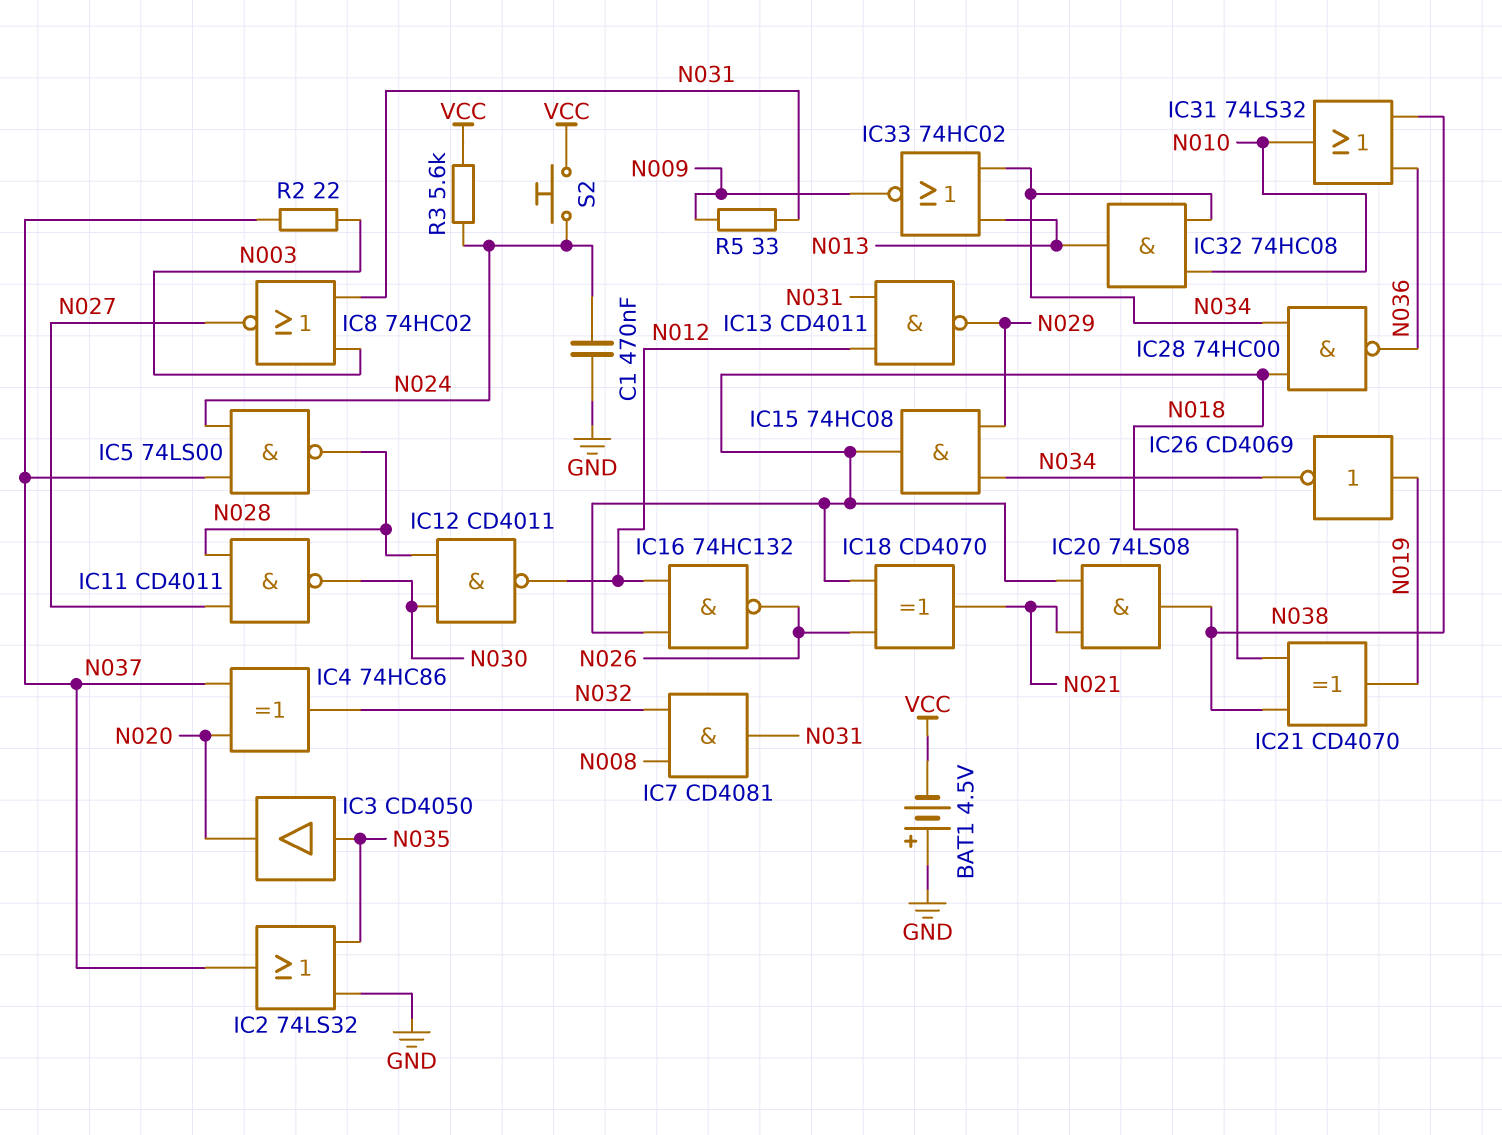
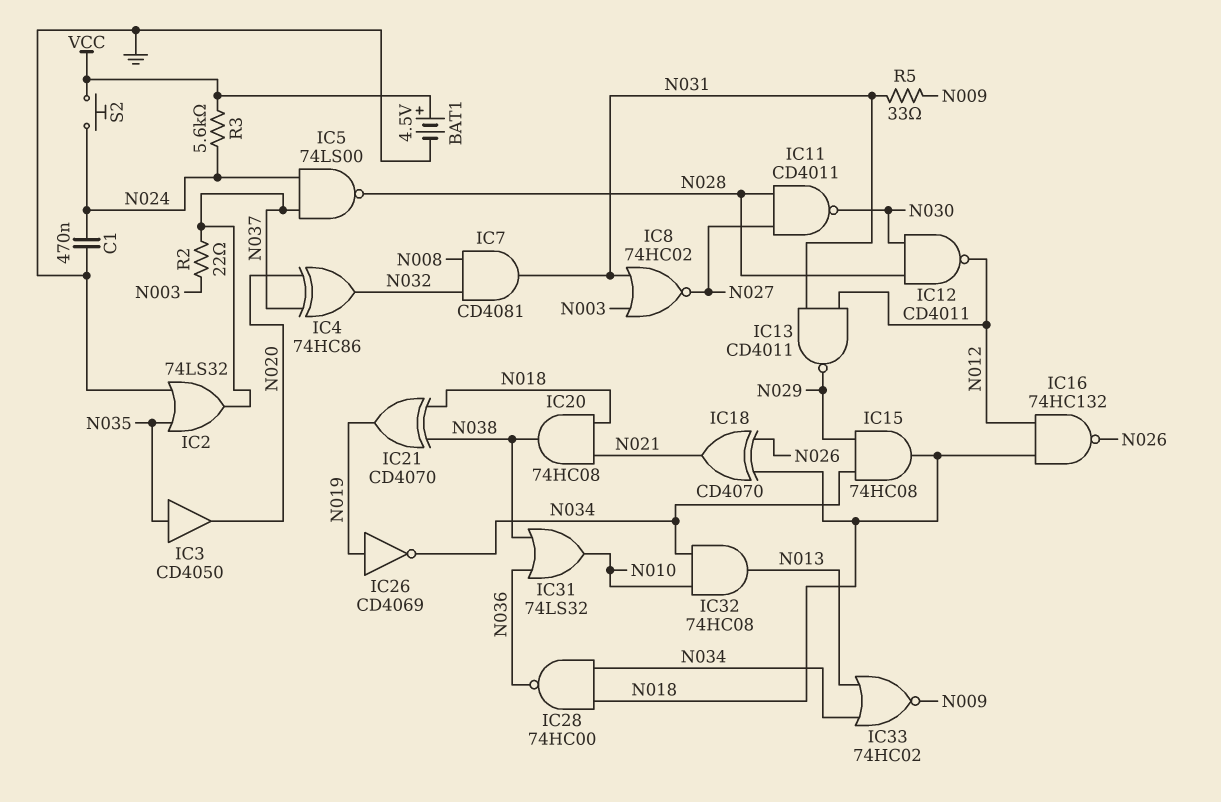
BAT1: 4.5V (plus GND, minus VCC) -> 4.5V (plus VCC, minus GND)
IC20: AND 74LS08 (in N018, in N021, out N038) -> AND 74HC08 (in N018, in N021, out N038)

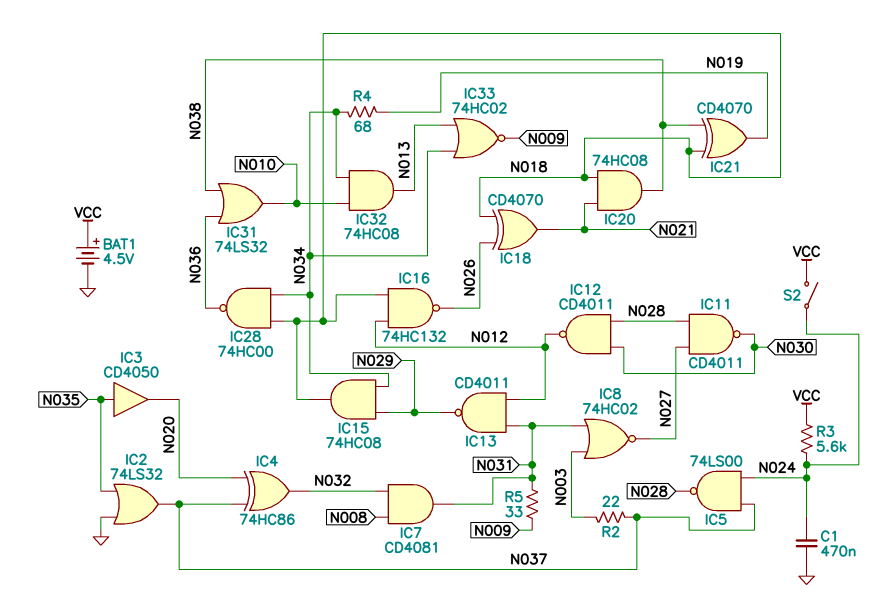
IC26: NOT CD4069 (in N019, out N034) -> none
R4: none -> 68 (N019, N034)
S2: button (N024, VCC) -> switch (N024, VCC)

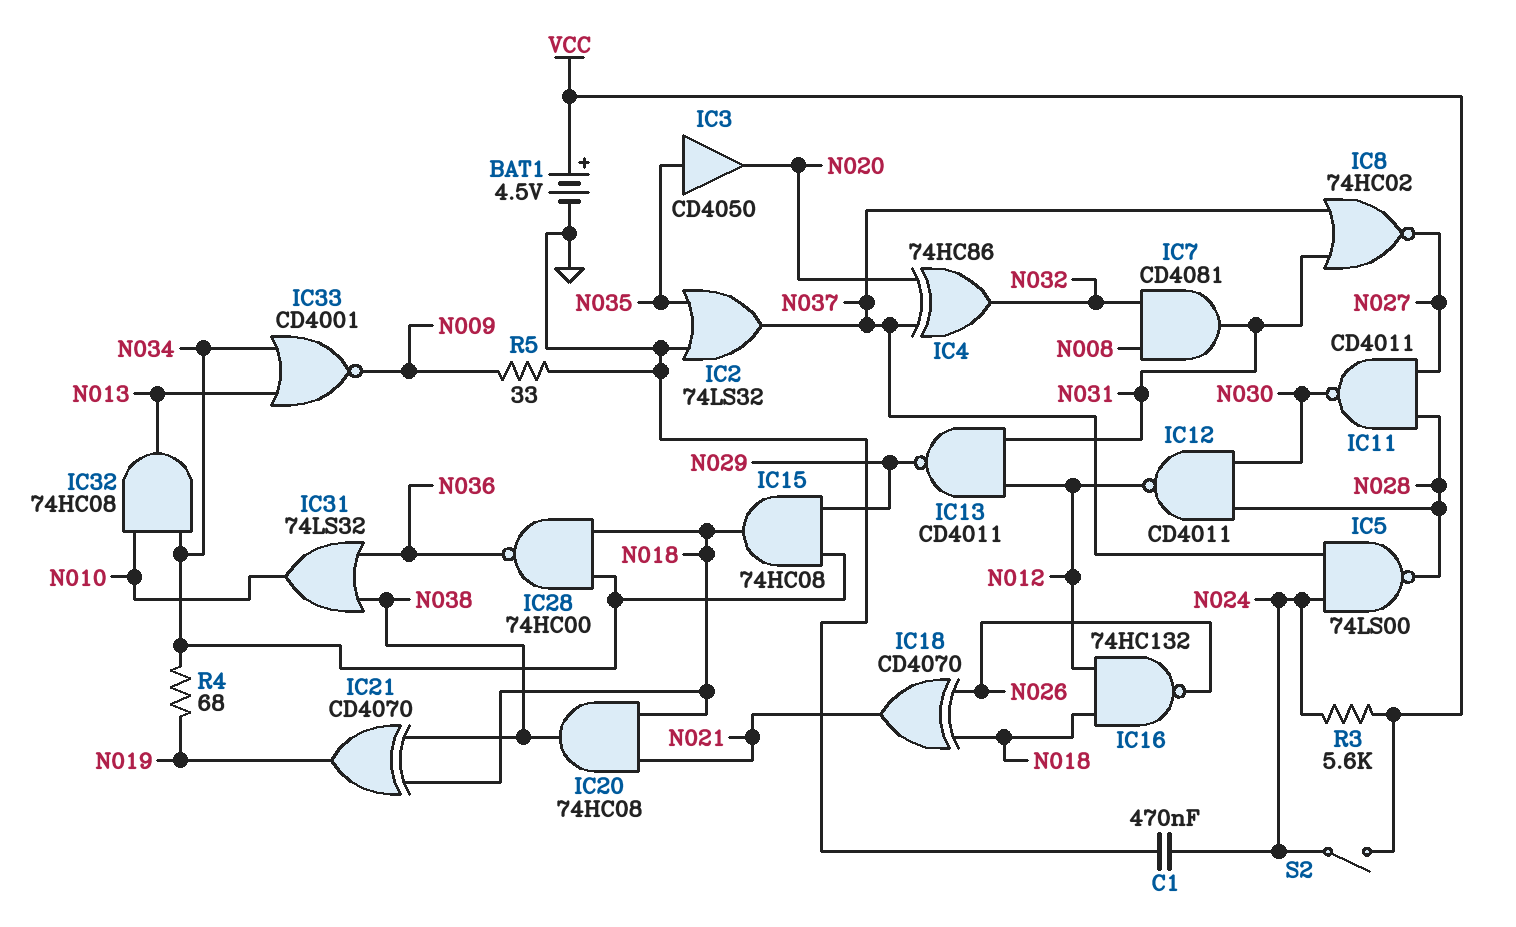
IC8: NOR 74HC02 (in N003, in N031, out N027) -> NOR 74HC02 (in N031, in N037, out N027)
IC33: NOR 74HC02 (in N013, in N034, out N009) -> NOR CD4001 (in N013, in N034, out N009)
R2: 22 (N003, N037) -> none
R5: 33 (N009, N031) -> 33 (GND, N009)

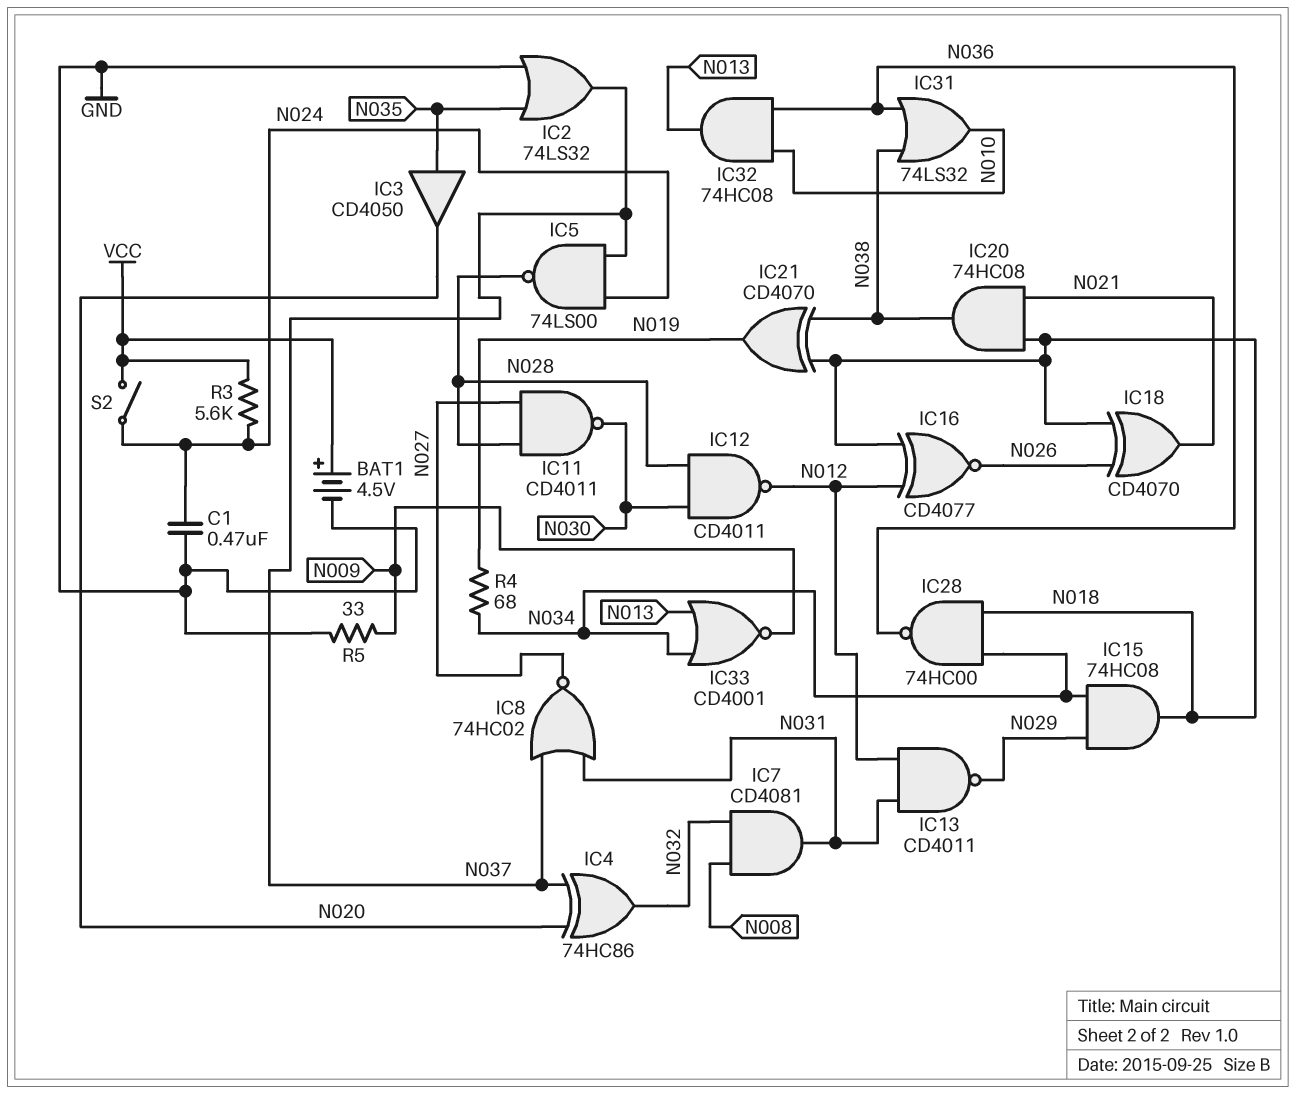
IC16: NAND 74HC132 (in N012, in N018, out N026) -> XNOR CD4077 (in N012, in N018, out N026)
IC32: AND 74HC08 (in N010, in N034, out N013) -> AND 74HC08 (in N010, in N036, out N013)

